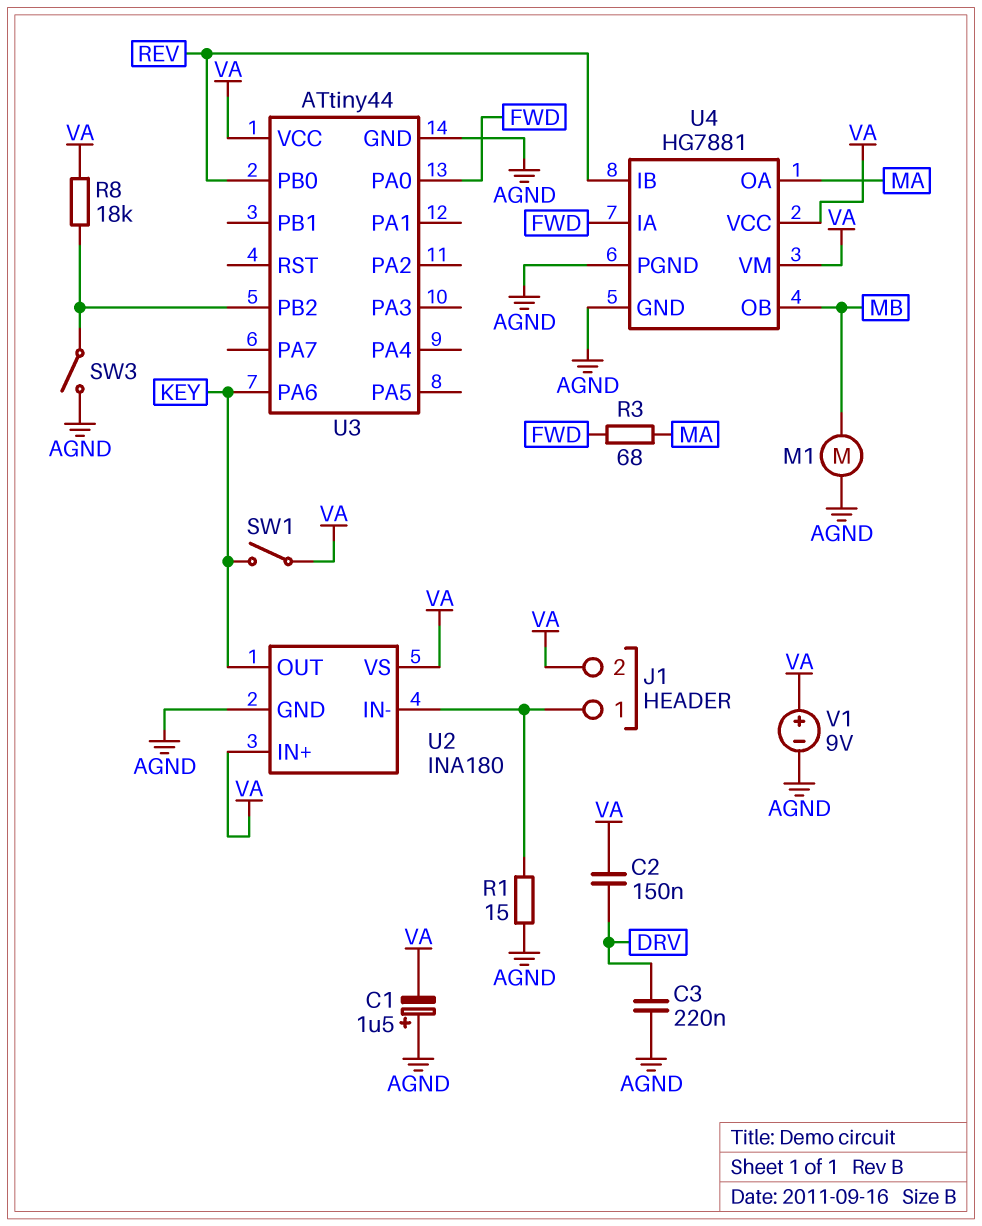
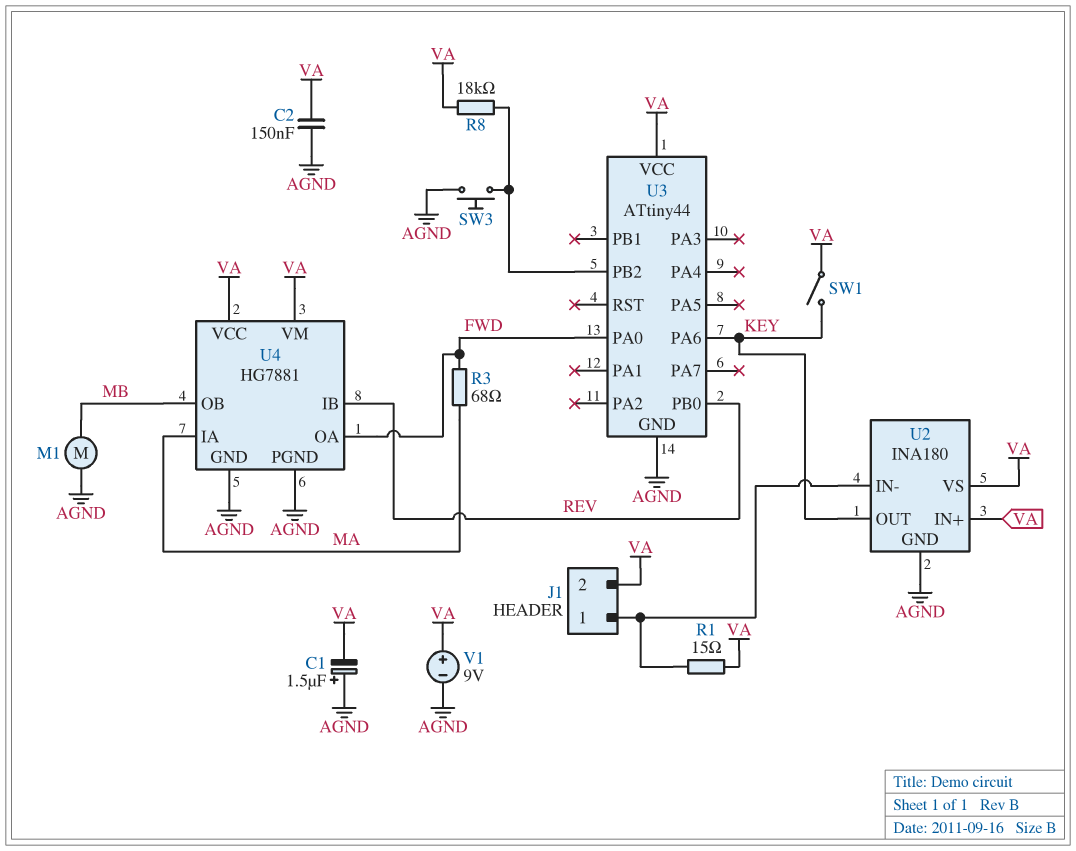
C2: 150nF (DRV, VA) -> 150nF (AGND, VA)
C3: 220nF (AGND, DRV) -> none
R1: 15 (AGND, J1/1) -> 15 (J1/1, VA)
SW3: switch (AGND, U3/PB2) -> button (AGND, U3/PB2)
U4 pin IA: FWD -> MA
U4 pin OA: MA -> FWD

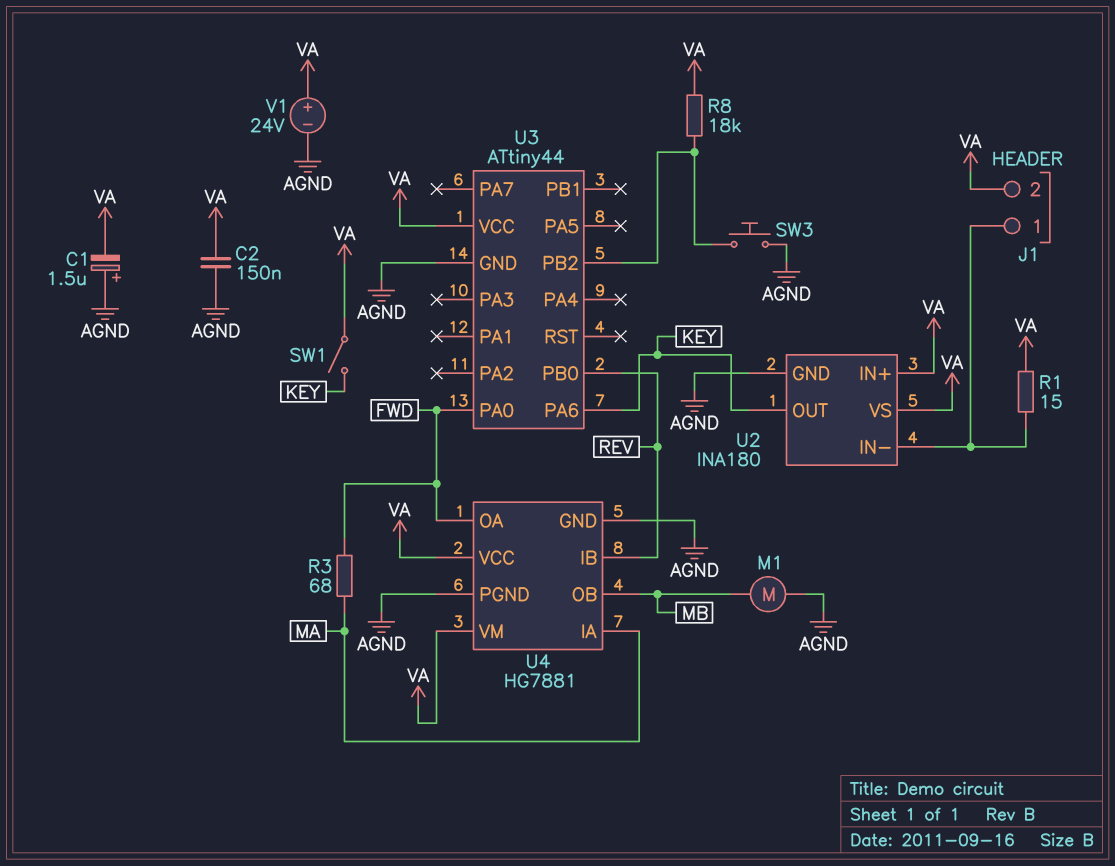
V1: 9V (plus VA, minus AGND) -> 24V (plus VA, minus AGND)

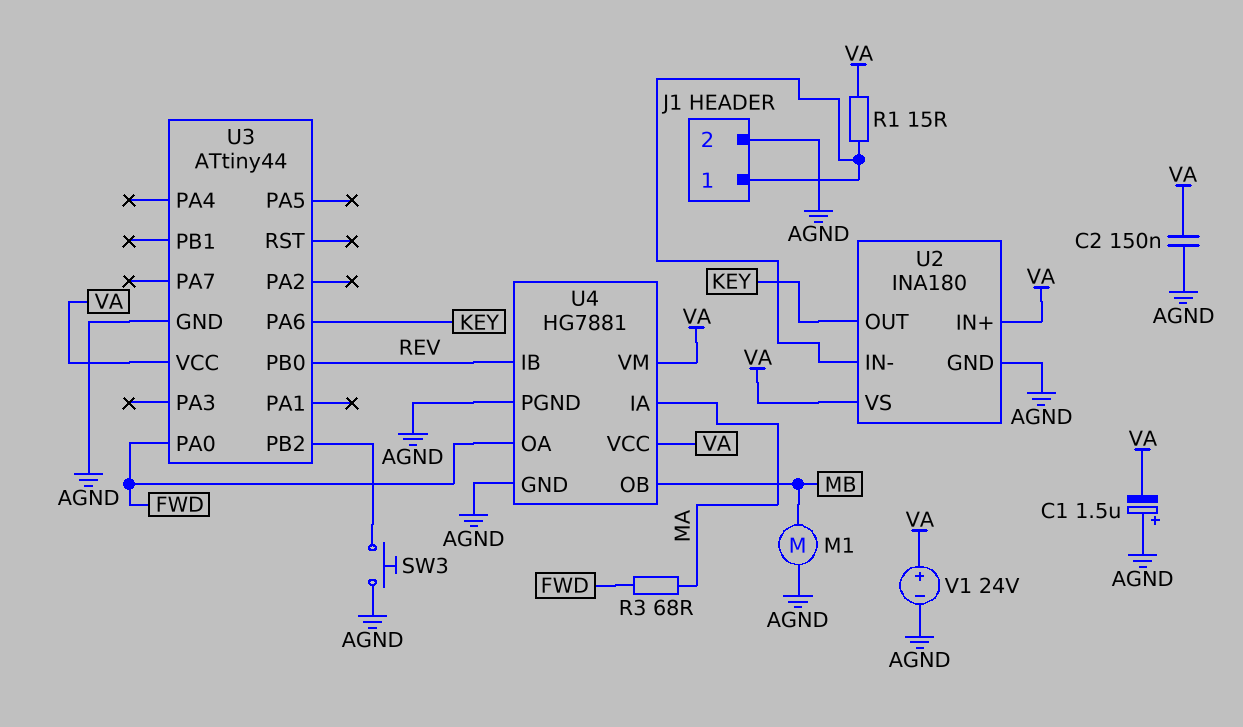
J1 pin 2: VA -> AGND
R8: 18k (U3/PB2, VA) -> none
SW1: switch (KEY, VA) -> none

